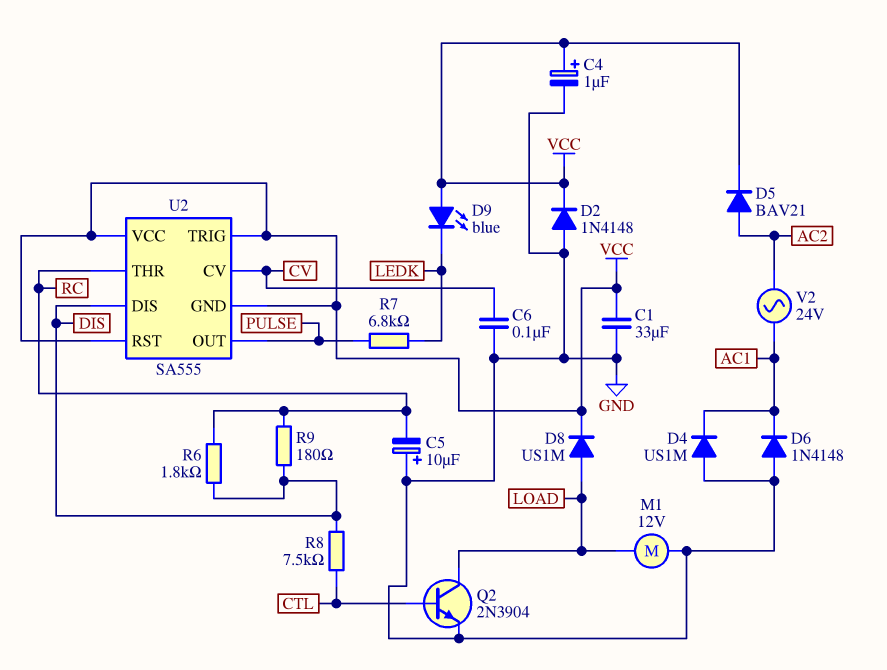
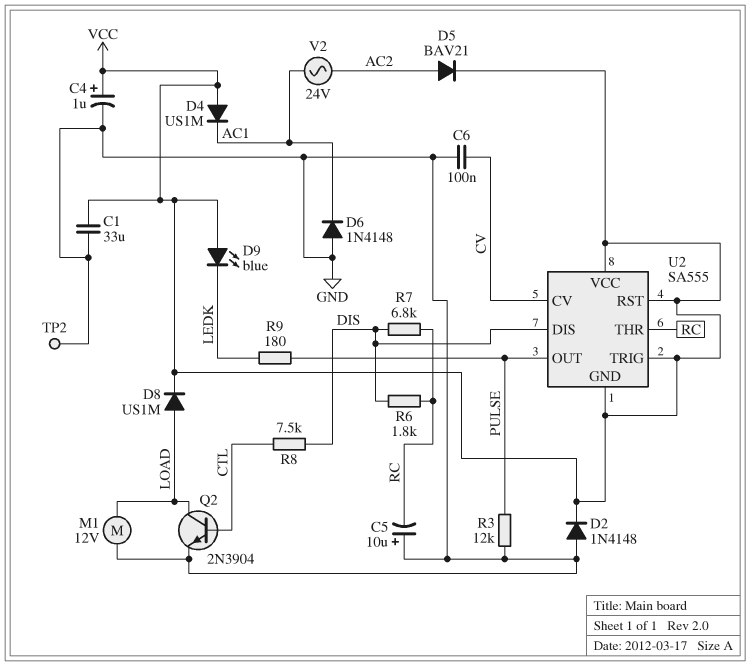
D4: diode US1M (A GND, K AC1) -> diode US1M (A VCC, K AC1)
R3: none -> 12k (GND, PULSE)
R7: 6.8k (LEDK, PULSE) -> 6.8k (DIS, RC)
R9: 180 (DIS, RC) -> 180 (LEDK, PULSE)
TP2: none -> test point (GND)

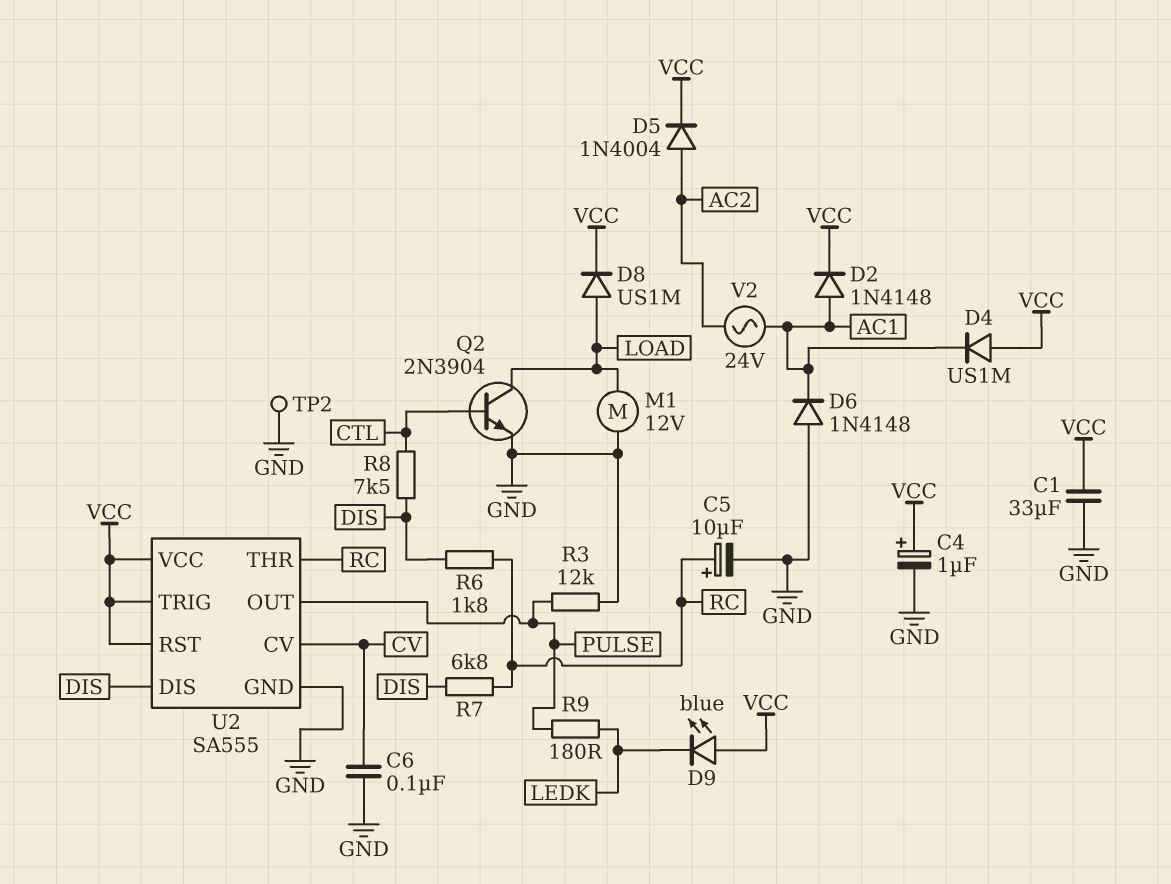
C5: 10uF (plus GND, minus RC) -> 10uF (plus RC, minus GND)
D2: diode 1N4148 (A GND, K VCC) -> diode 1N4148 (A AC1, K VCC)
D5: diode BAV21 (A AC2, K VCC) -> diode 1N4004 (A AC2, K VCC)
U2 pin GND: VCC -> GND

